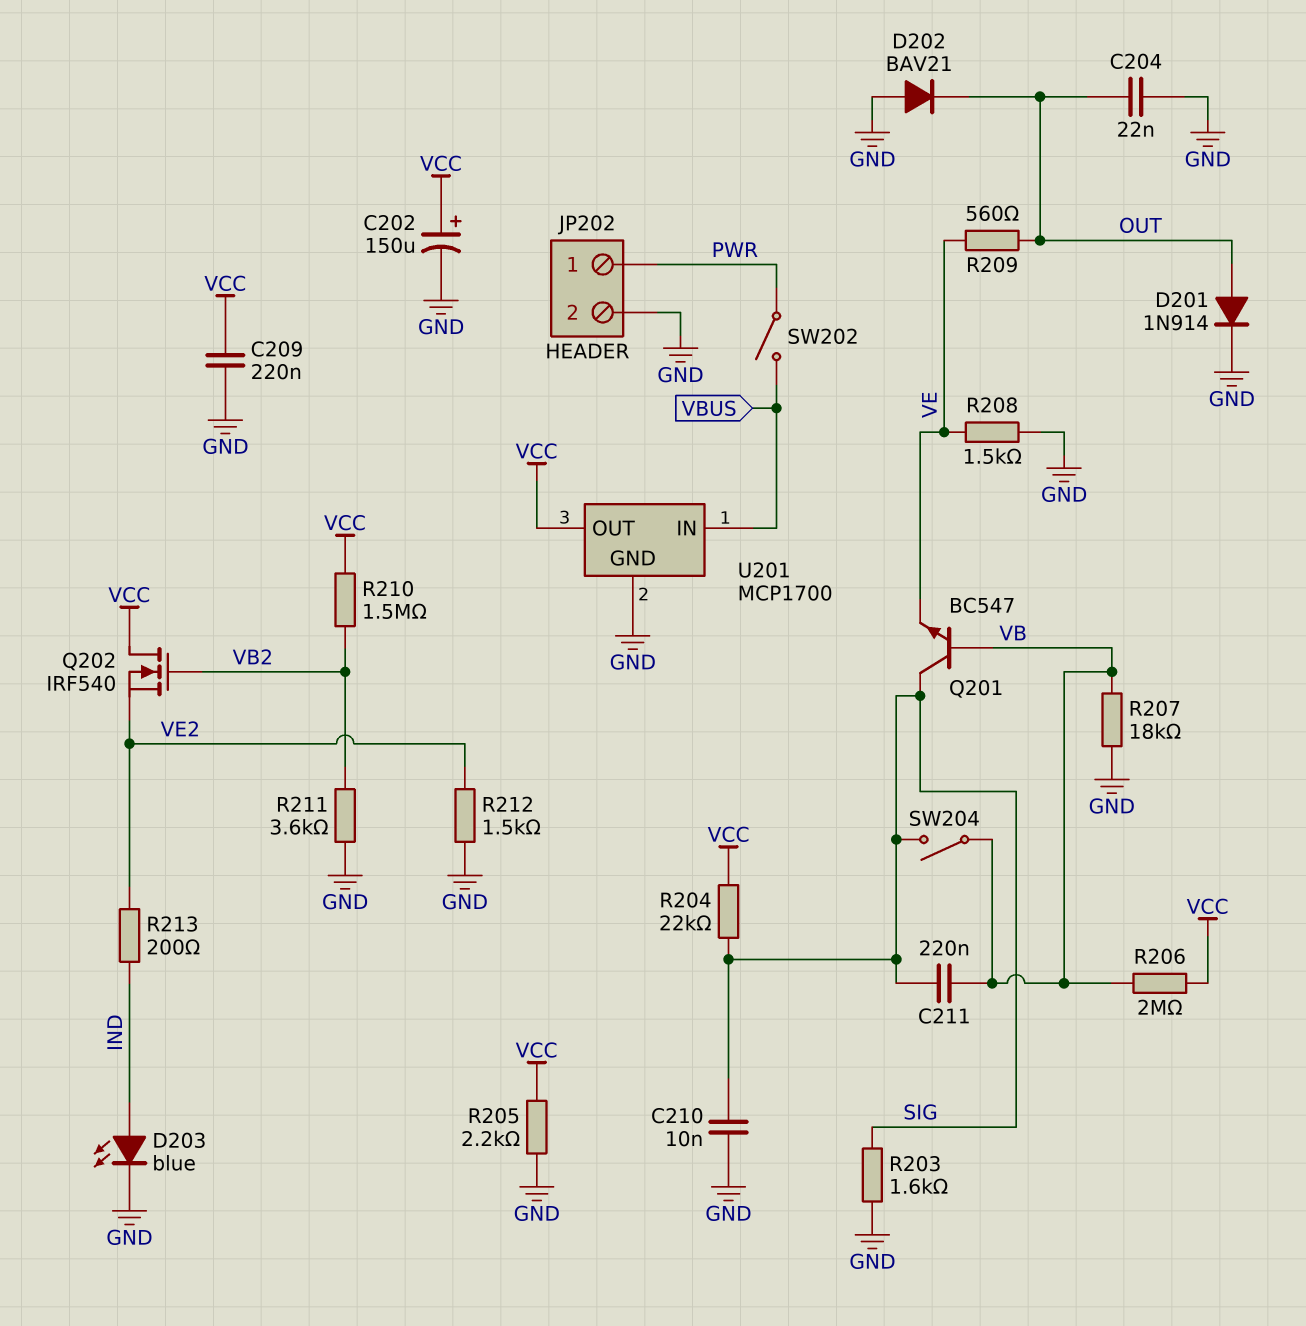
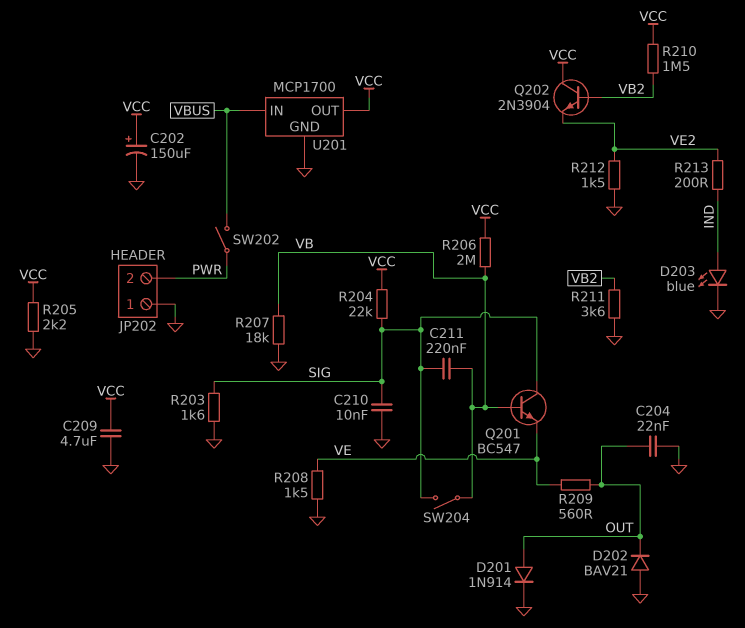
C209: 220nF (GND, VCC) -> 4.7uF (GND, VCC)
JP202 pin 1: PWR -> GND
JP202 pin 2: GND -> PWR
Q202: NMOS IRF540 (G VB2, D VCC, S VE2) -> NPN 2N3904 (B VB2, C VCC, E VE2)

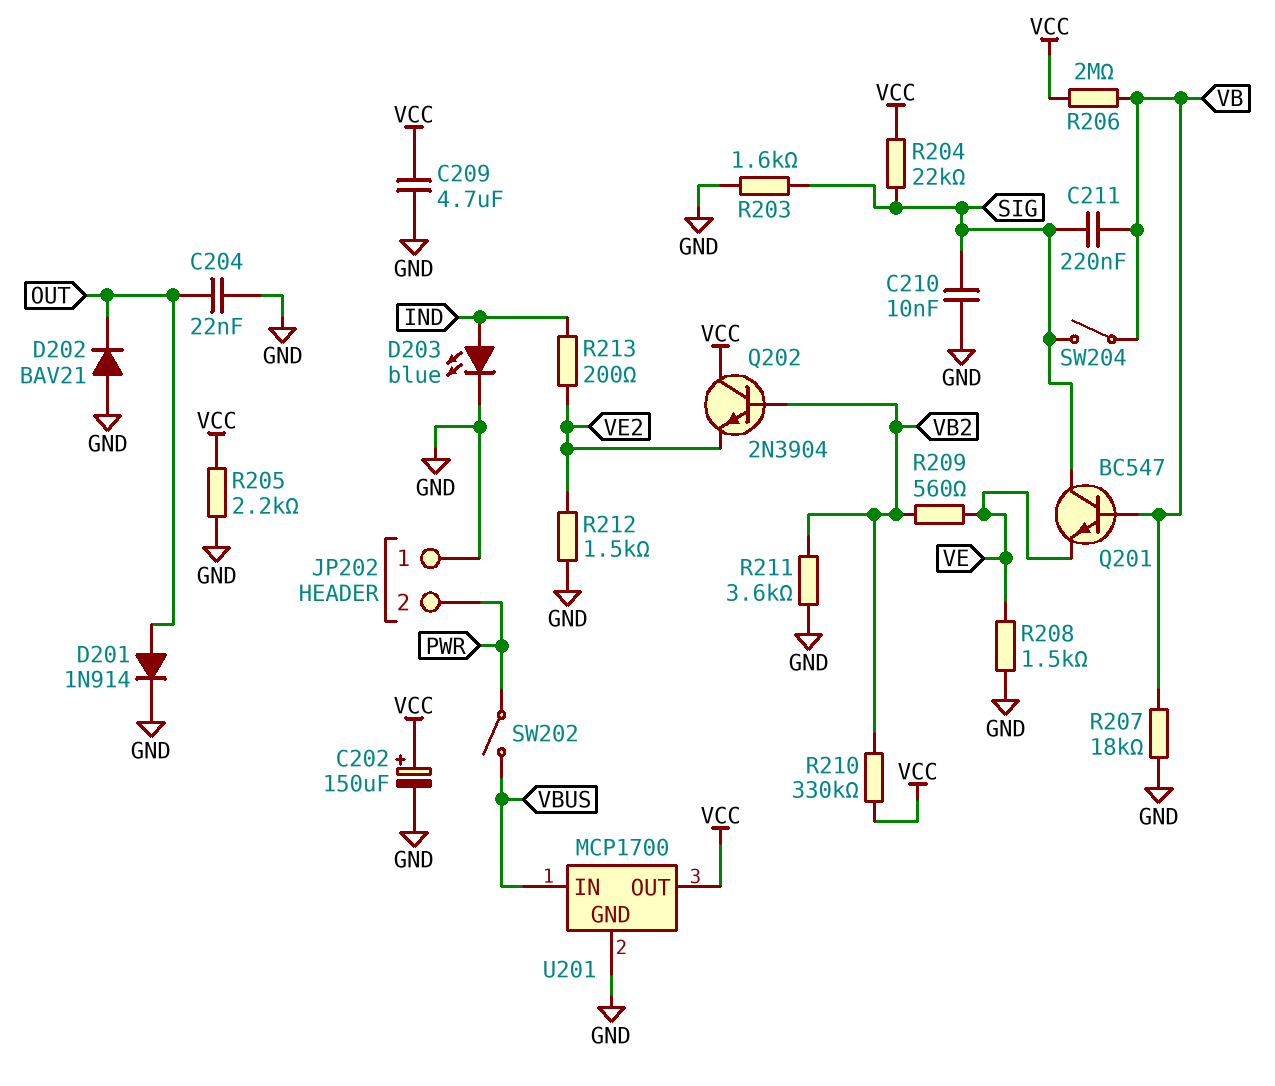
R209: 560 (OUT, VE) -> 560 (VB2, VE)
R210: 1.5M (VB2, VCC) -> 330k (VB2, VCC)

